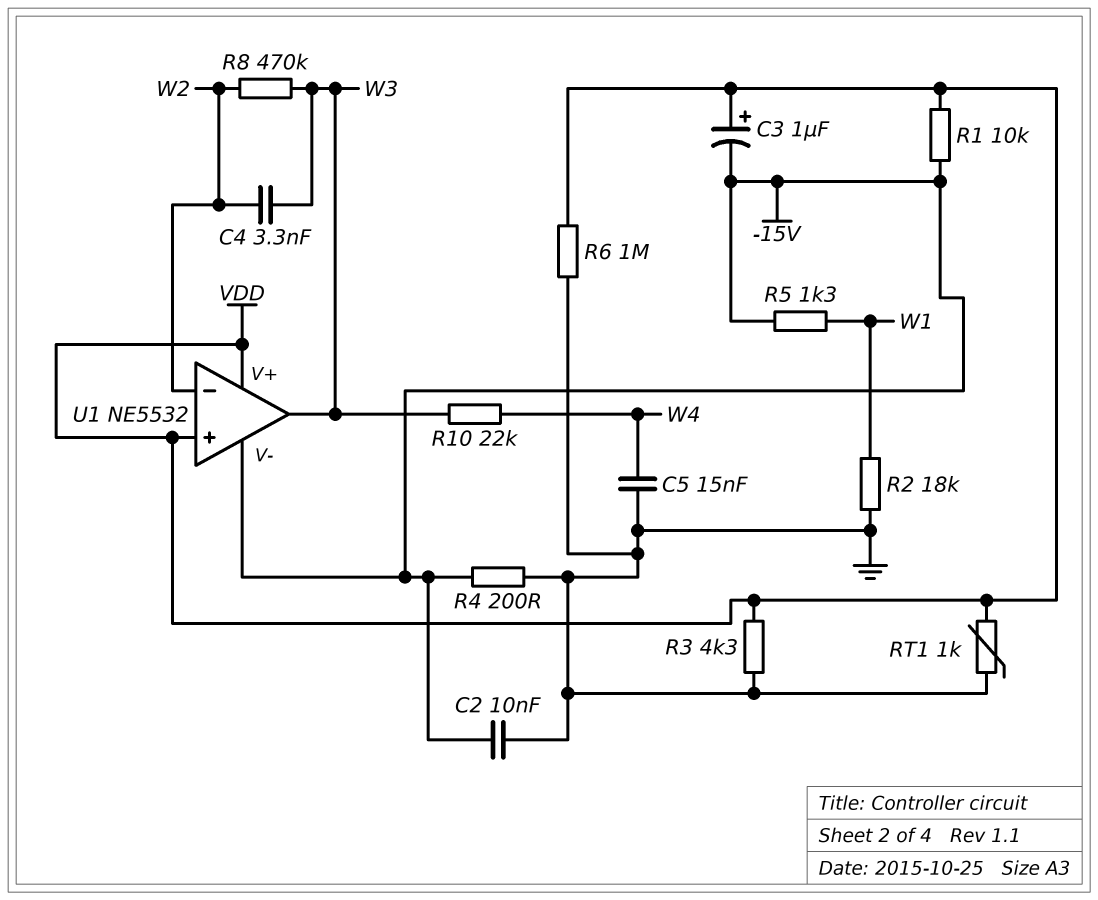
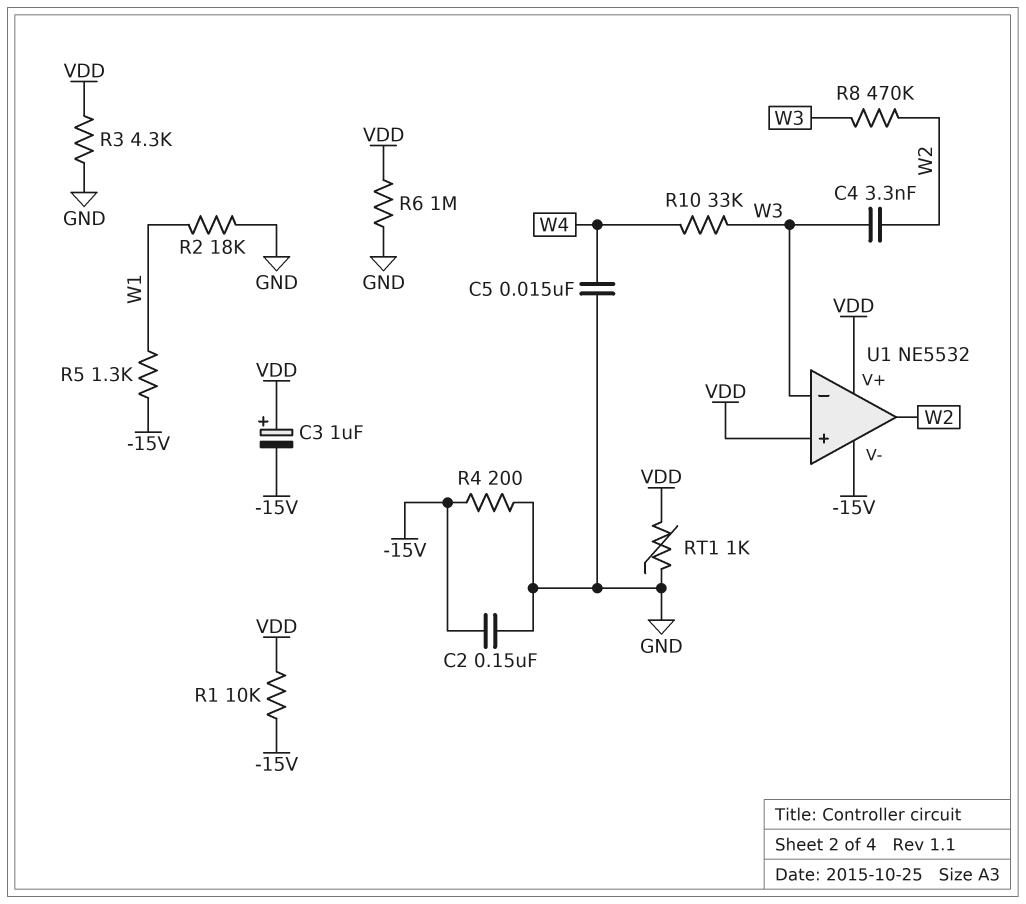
C2: 10nF (-15V, GND) -> 150nF (-15V, GND)
R10: 22k (W3, W4) -> 33k (W3, W4)
U1 pin in-: W2 -> W3
U1 pin out: W3 -> W2

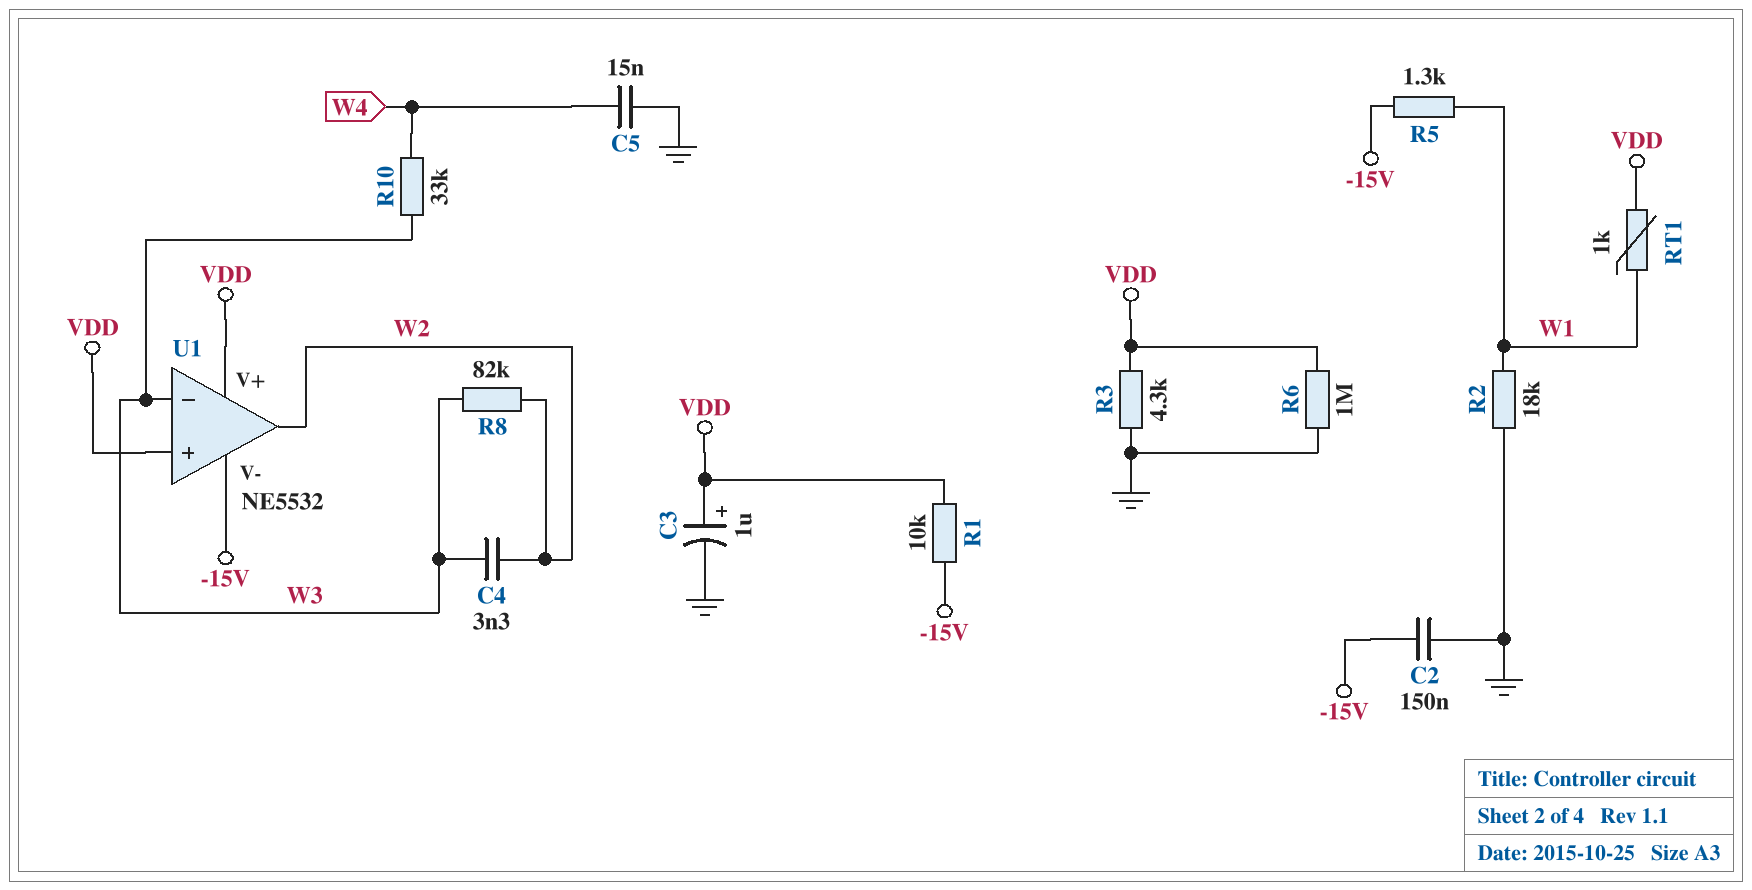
C3: 1uF (plus VDD, minus -15V) -> 1uF (plus VDD, minus GND)
R4: 200 (-15V, GND) -> none
R8: 470k (W2, W3) -> 82k (W2, W3)
RT1: 1k (GND, VDD) -> 1k (VDD, W1)

